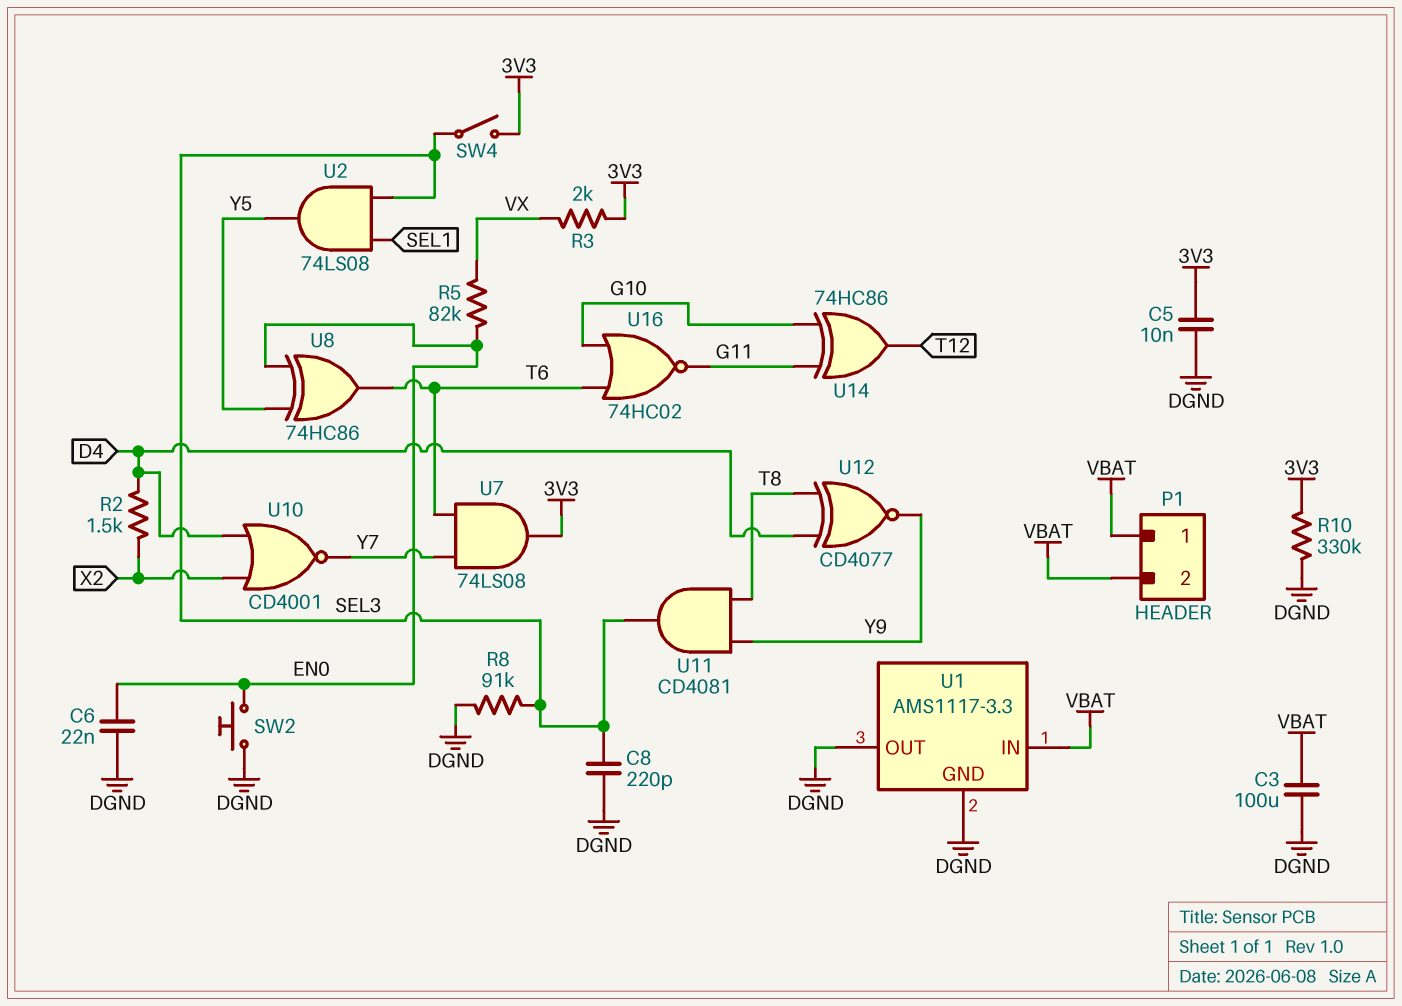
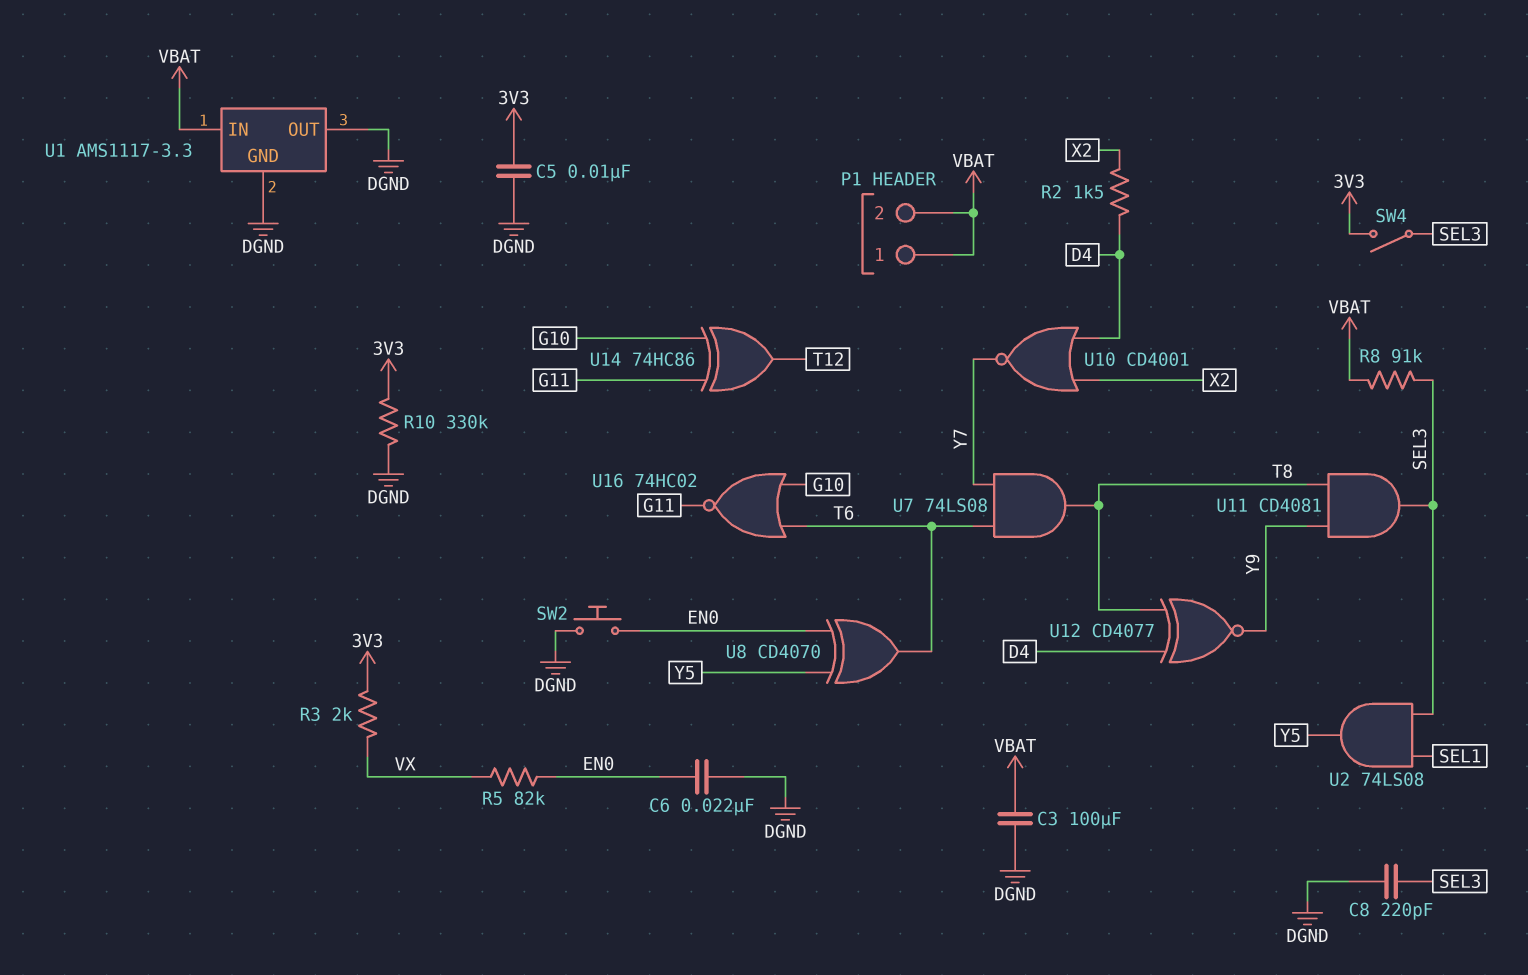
R8: 91k (DGND, SEL3) -> 91k (SEL3, VBAT)
U7: AND 74LS08 (in T6, in Y7, out 3V3) -> AND 74LS08 (in T6, in Y7, out T8)
U8: XOR 74HC86 (in EN0, in Y5, out T6) -> XOR CD4070 (in EN0, in Y5, out T6)

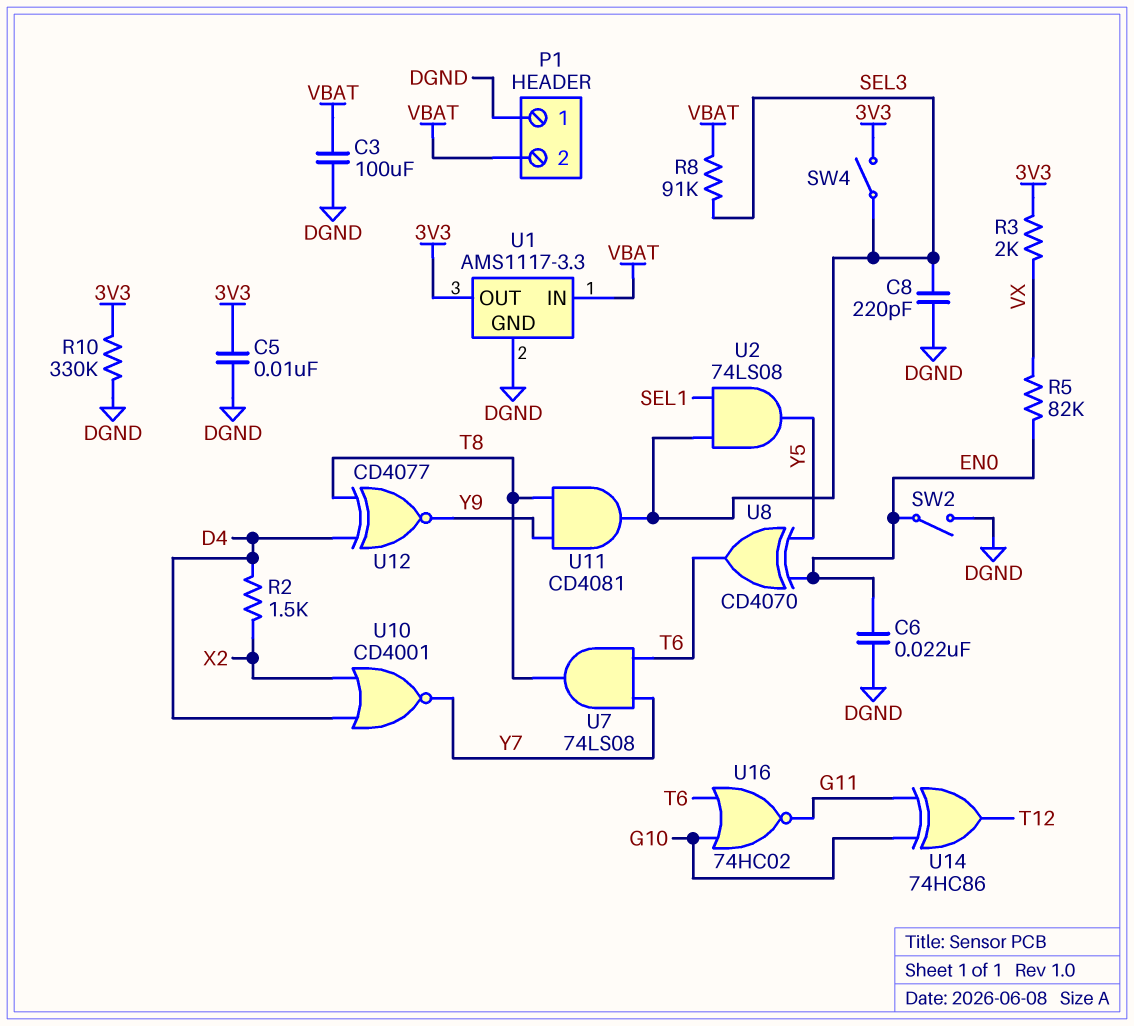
P1 pin 1: VBAT -> DGND
SW2: button (DGND, EN0) -> switch (DGND, EN0)
U1 pin OUT: DGND -> 3V3

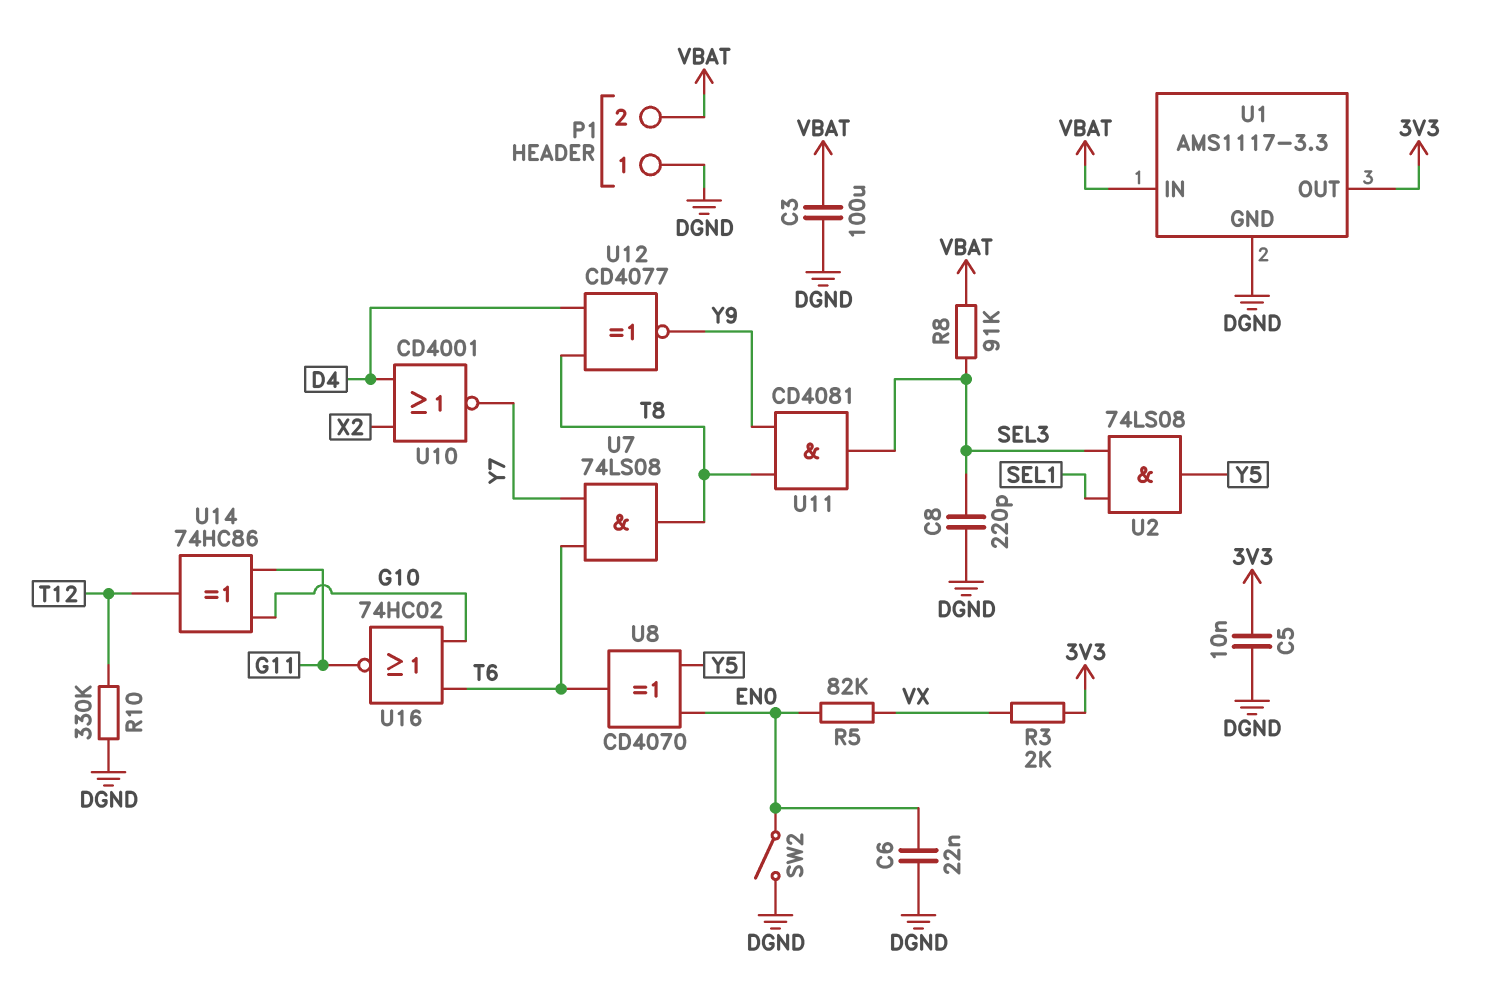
R2: 1.5k (D4, X2) -> none
R10: 330k (3V3, DGND) -> 330k (DGND, T12)
SW4: switch (3V3, SEL3) -> none

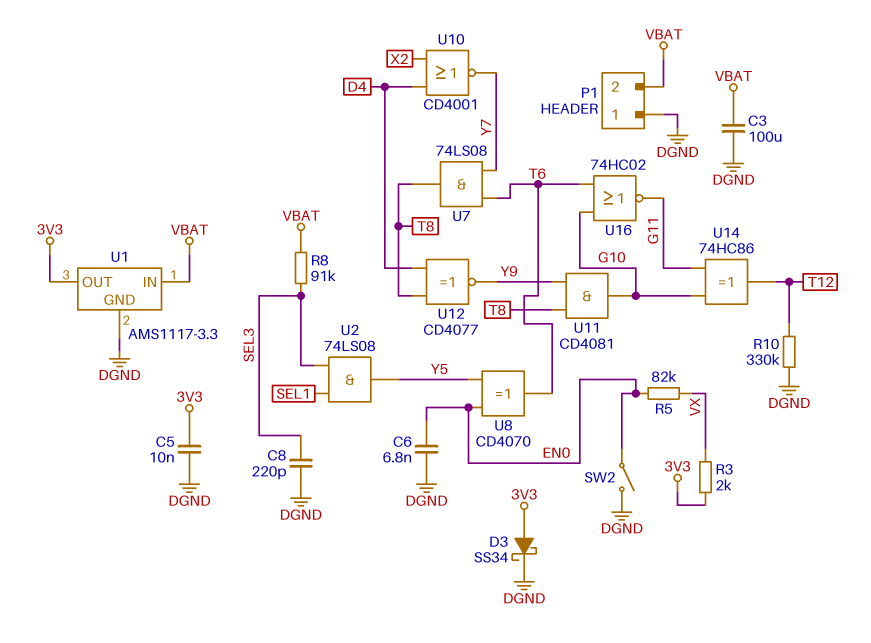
C6: 22nF (DGND, EN0) -> 6.8nF (DGND, EN0)
D3: none -> schottky SS34 (A 3V3, K DGND)
U11: AND CD4081 (in T8, in Y9, out SEL3) -> AND CD4081 (in T8, in Y9, out G10)

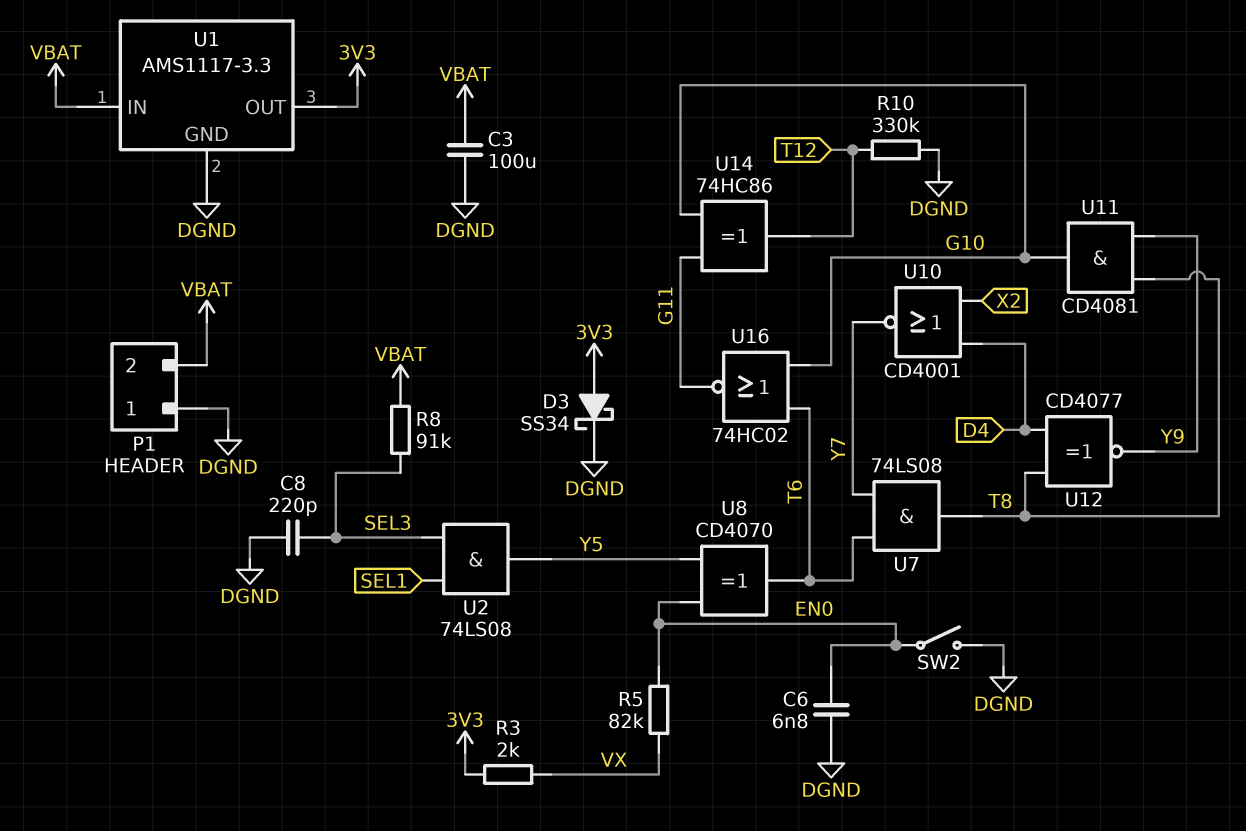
C5: 10nF (3V3, DGND) -> none

